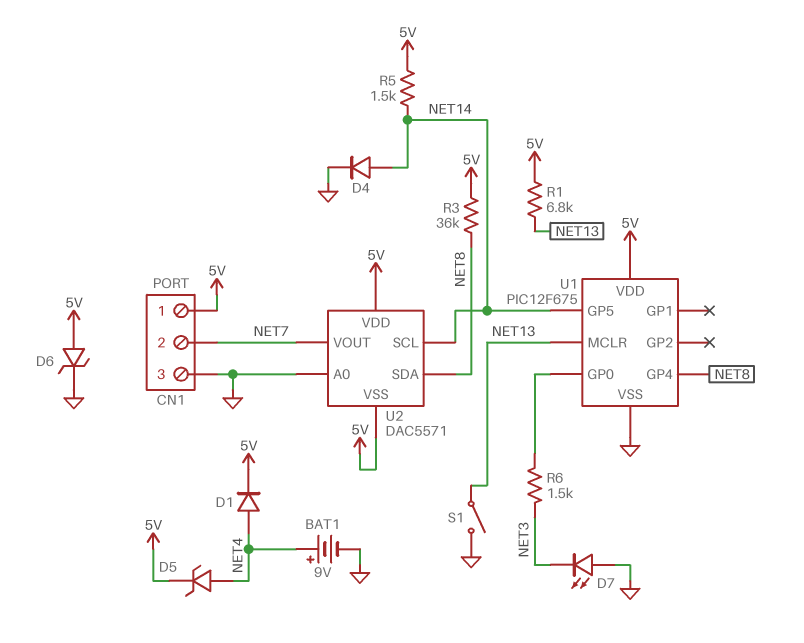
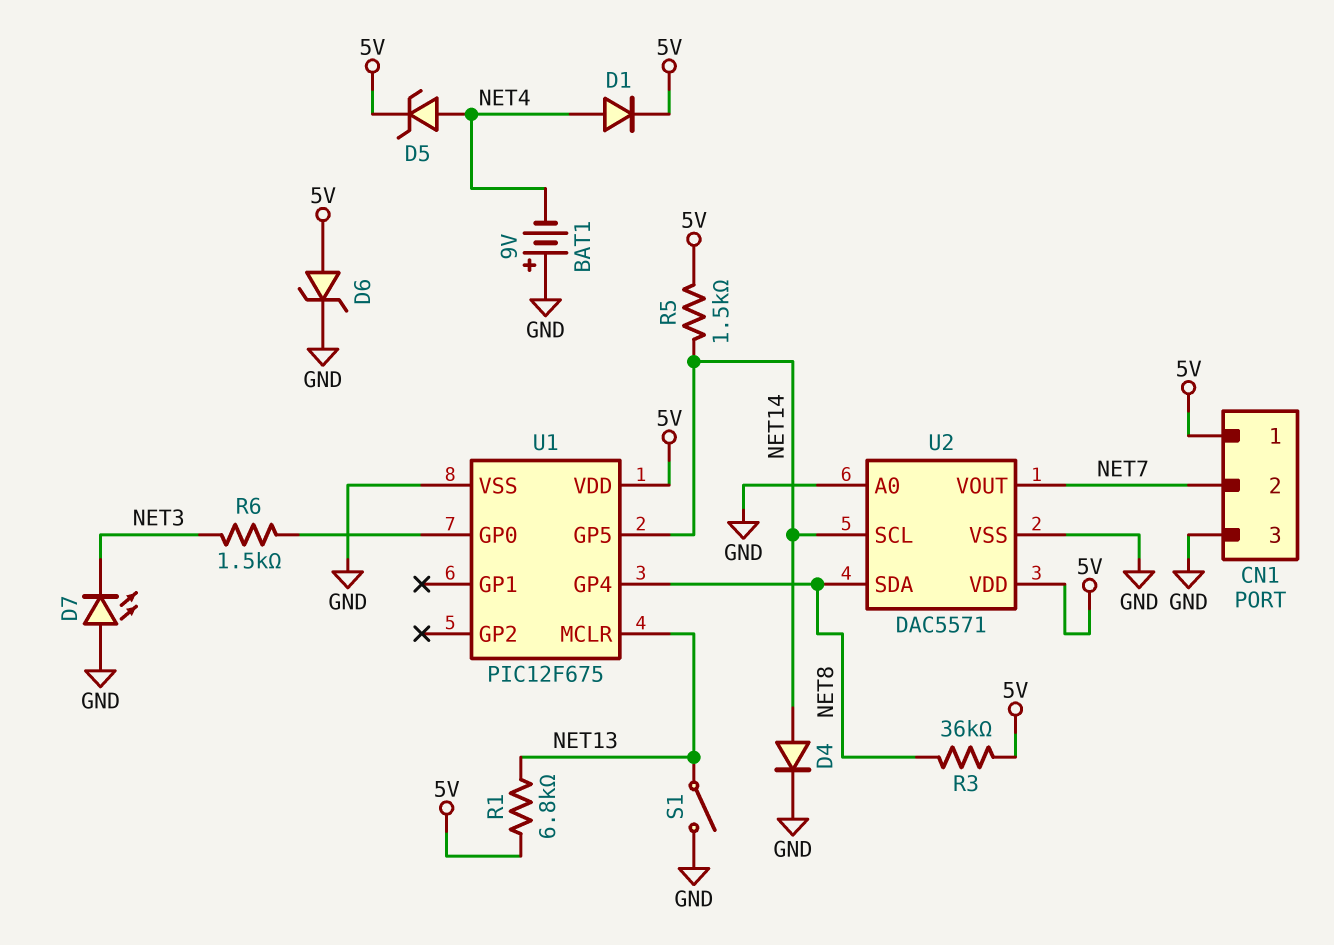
BAT1: 9V (plus NET4, minus GND) -> 9V (plus GND, minus NET4)
U2 pin VSS: 5V -> GND

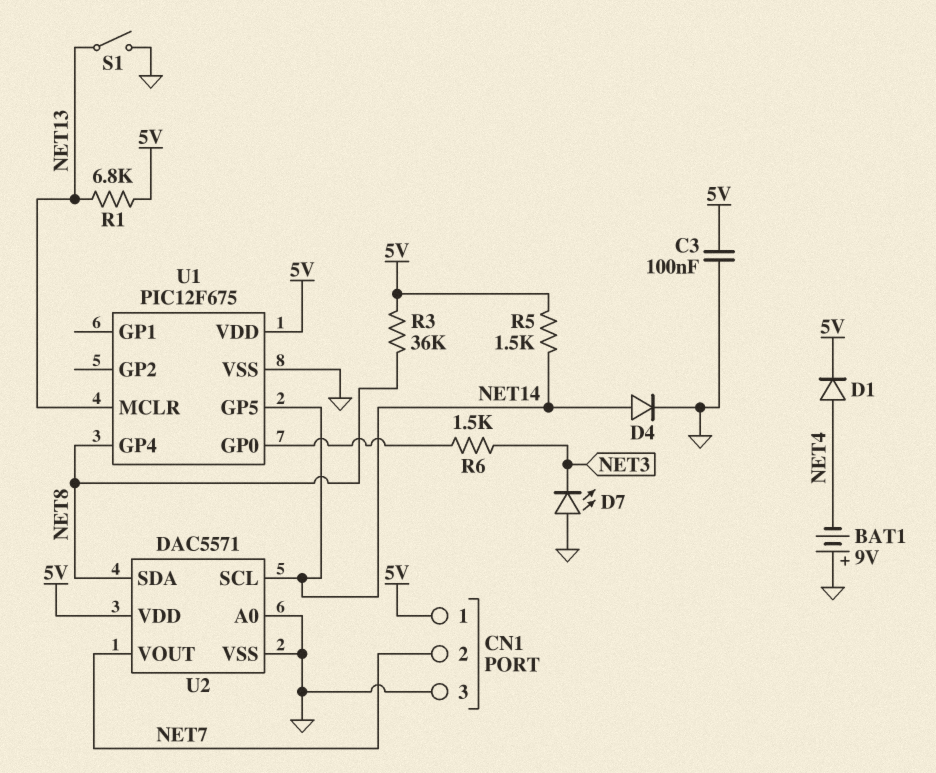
C3: none -> 100nF (5V, GND)
D5: zener (A NET4, K 5V) -> none
D6: zener (A 5V, K GND) -> none

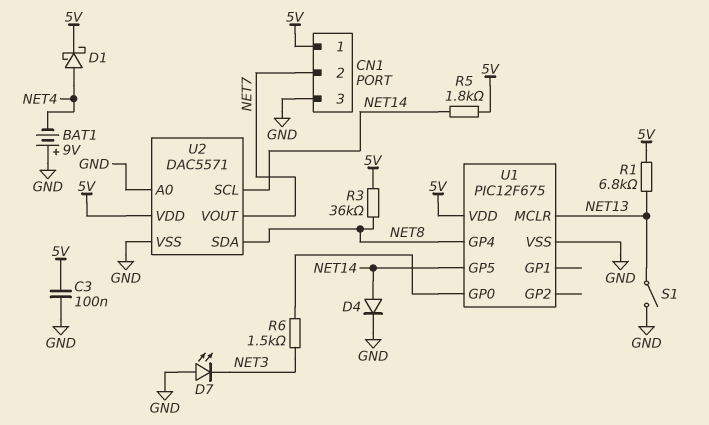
D1: diode (A NET4, K 5V) -> schottky (A NET4, K 5V)
R5: 1.5k (5V, NET14) -> 1.8k (5V, NET14)

